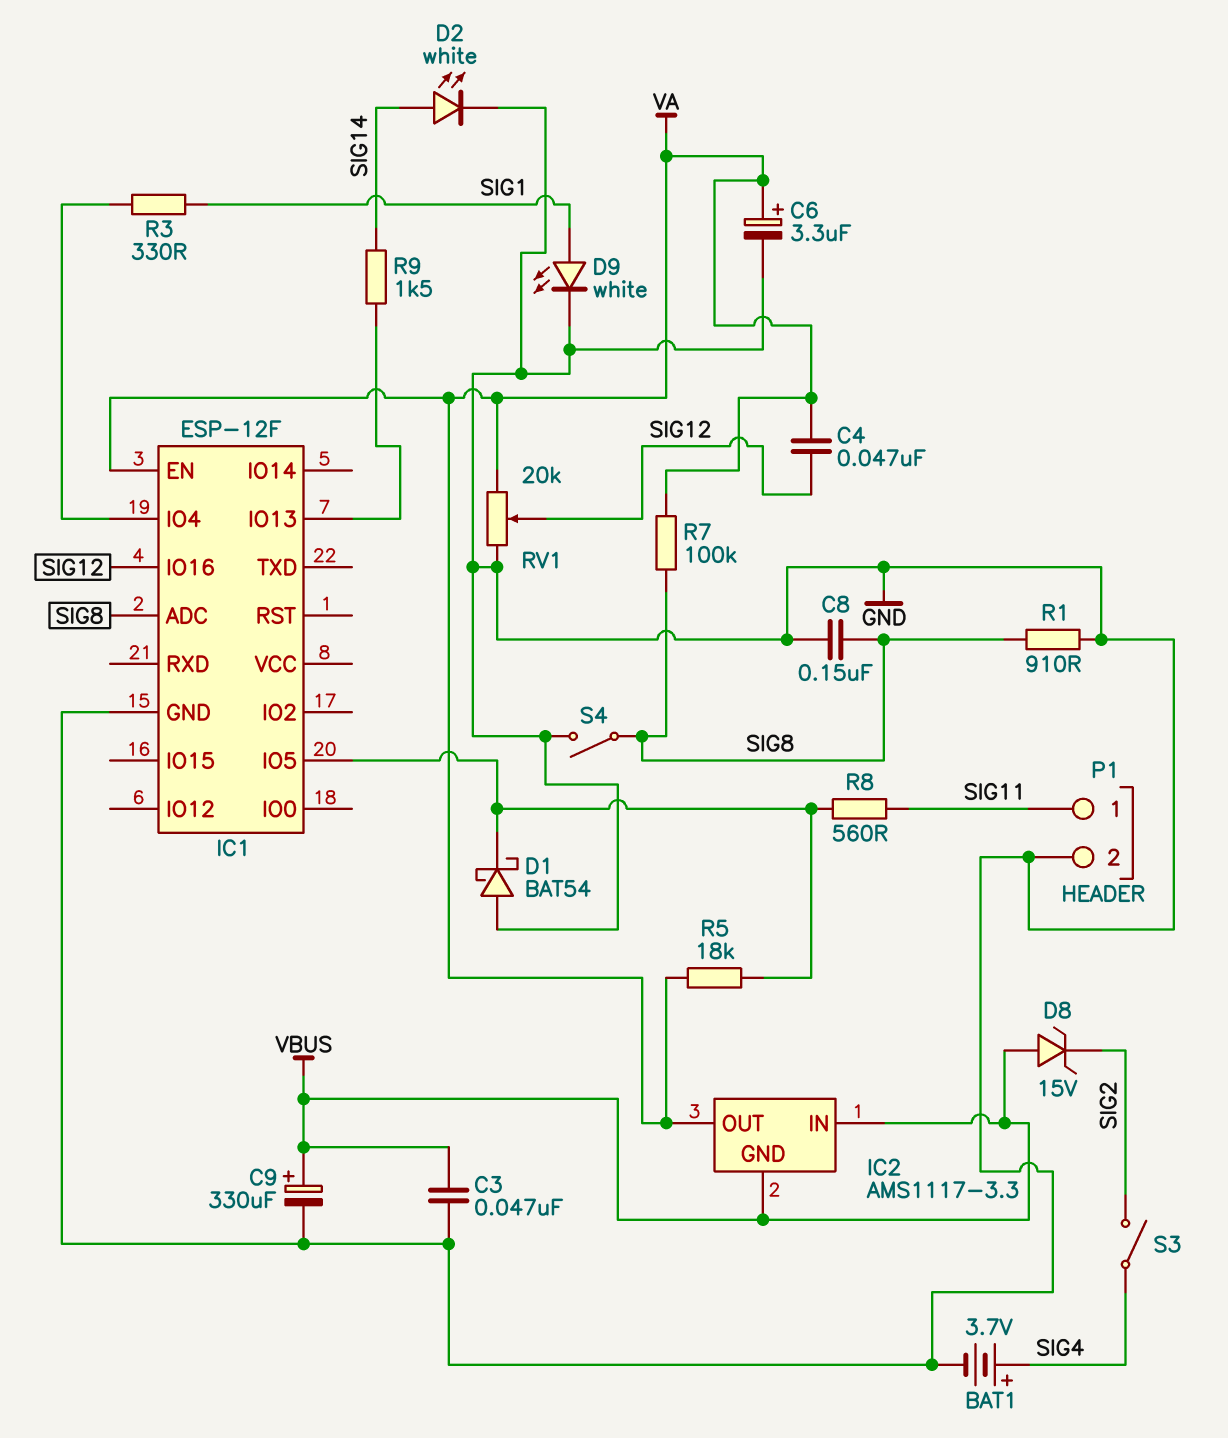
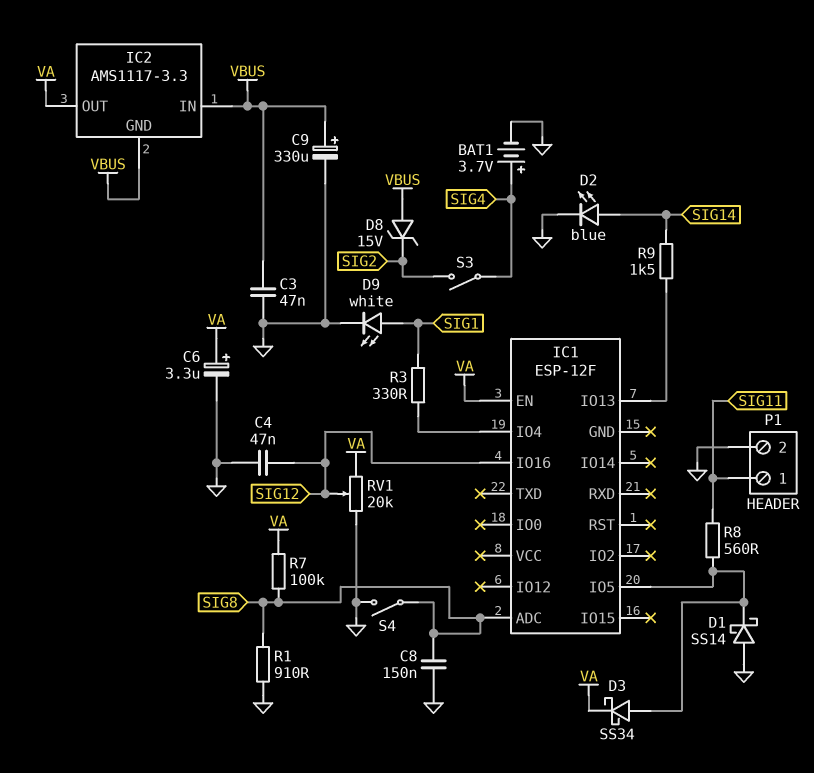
C4: 47nF (SIG12, VA) -> 47nF (GND, SIG12)
D1: schottky BAT54 (A GND, K IC1/IO5) -> schottky SS14 (A GND, K IC1/IO5)
D2: LED white (A SIG14, K GND) -> LED blue (A SIG14, K GND)
D3: none -> schottky SS34 (A IC1/IO5, K VA)
IC1 pin GND: GND -> none
R5: 18k (IC1/IO5, VA) -> none

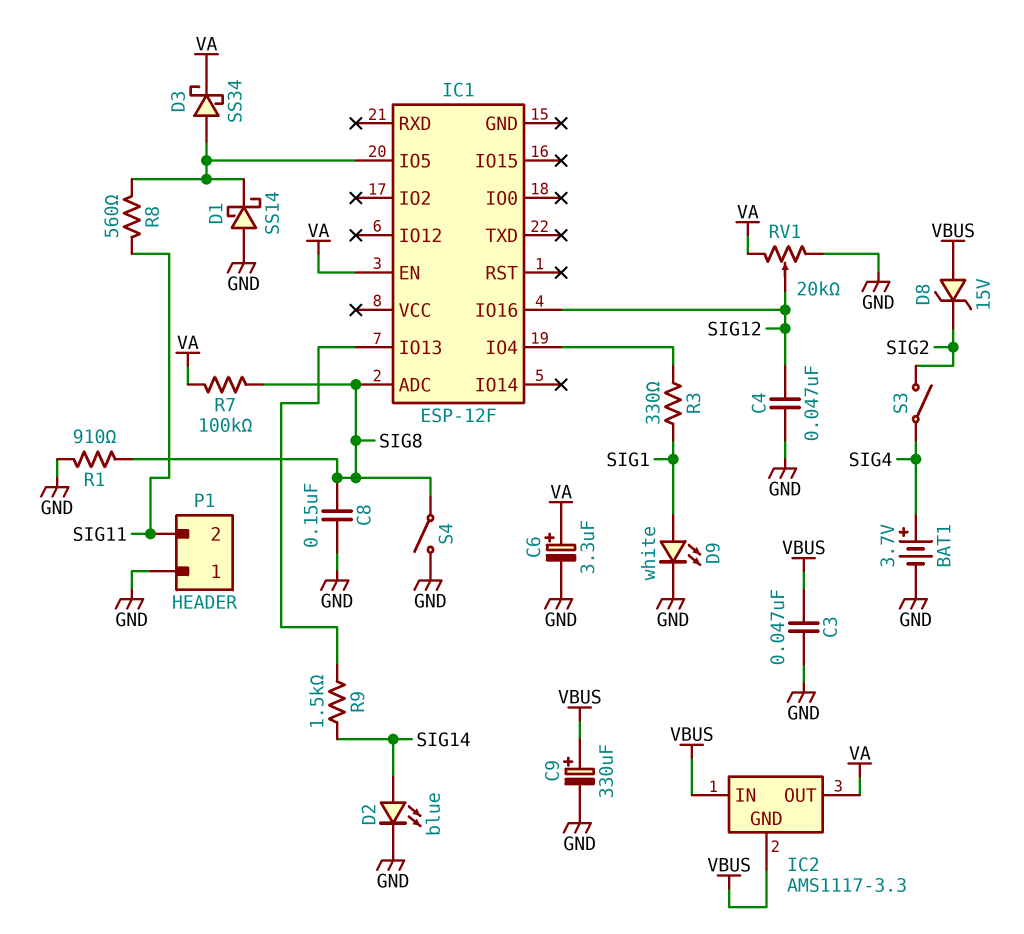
P1 pin 1: SIG11 -> GND
P1 pin 2: GND -> SIG11

